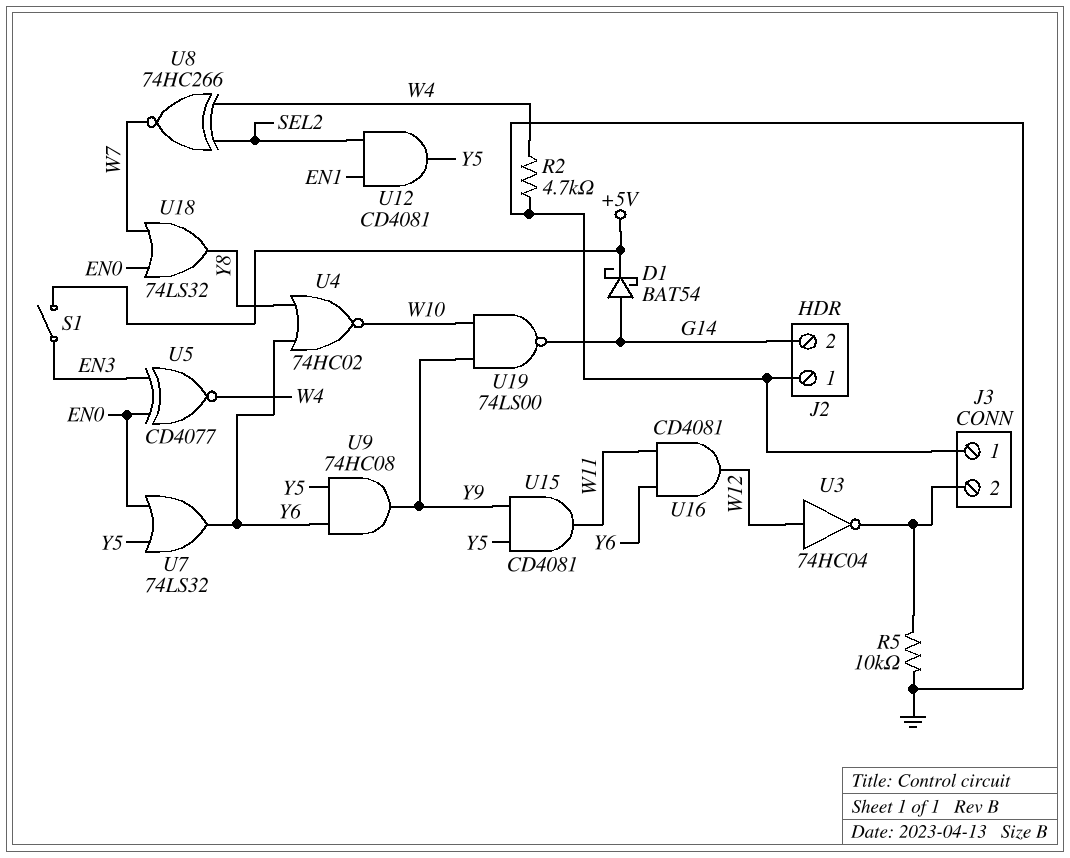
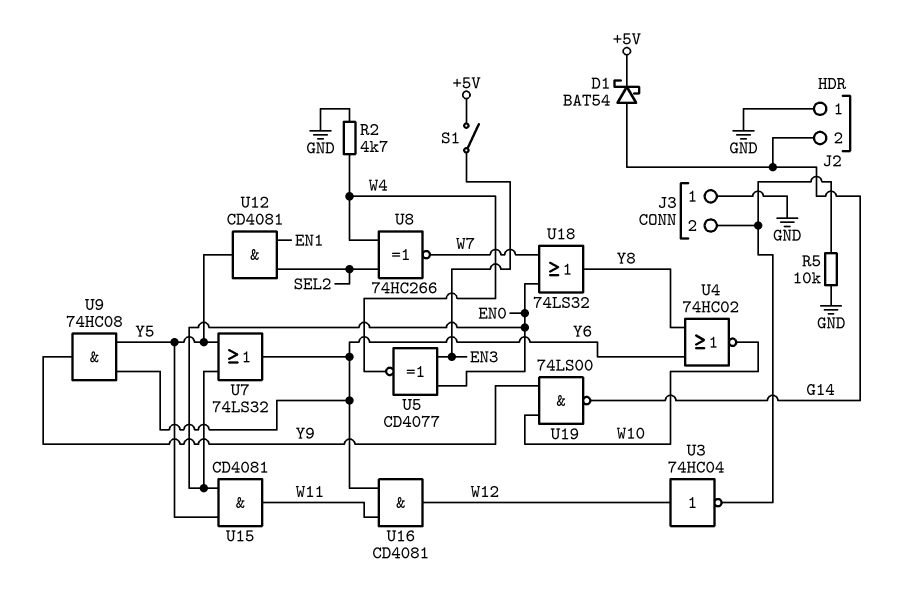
U15: AND CD4081 (in Y5, in Y9, out W11) -> AND CD4081 (in EN0, in Y5, out W11)

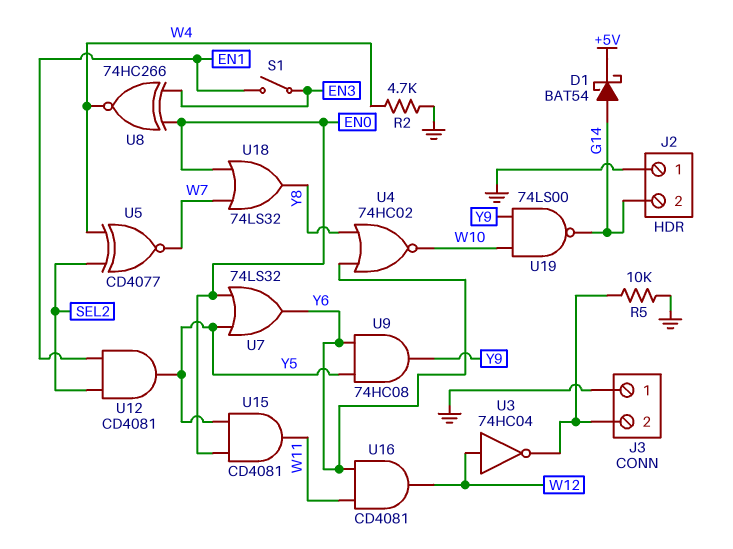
S1: switch (+5V, EN3) -> switch (EN1, EN3)
U5: XNOR CD4077 (in EN0, in EN3, out W4) -> XNOR CD4077 (in SEL2, in W4, out W7)
U8: XNOR 74HC266 (in SEL2, in W4, out W7) -> XNOR 74HC266 (in EN0, in EN3, out W4)

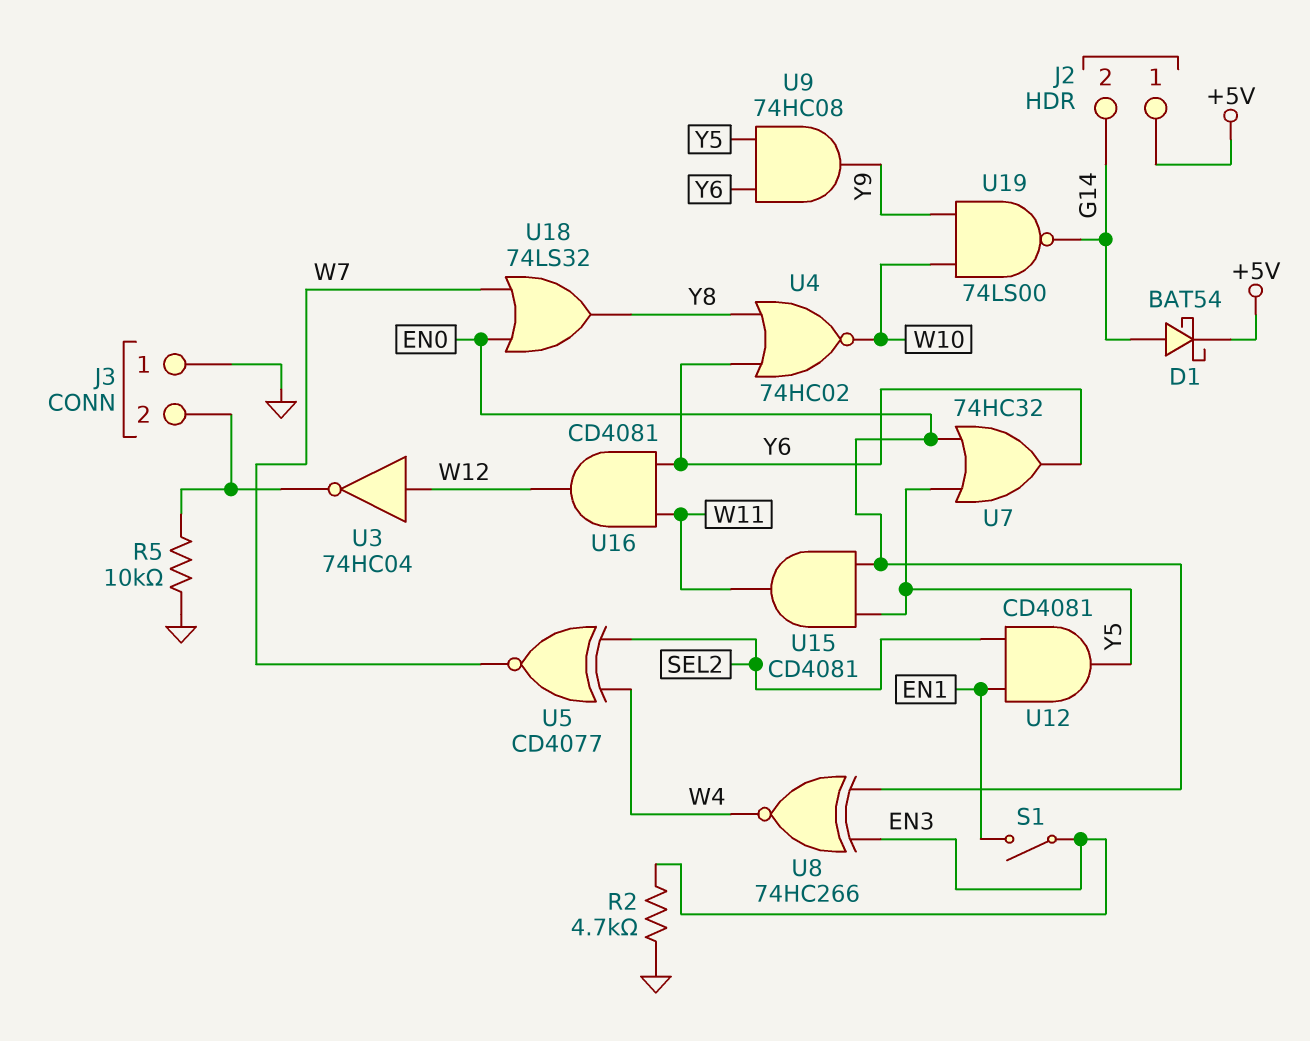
J2 pin 1: GND -> +5V
R2: 4.7k (GND, W4) -> 4.7k (EN3, GND)
U7: OR 74LS32 (in EN0, in Y5, out Y6) -> OR 74HC32 (in EN0, in Y5, out Y6)

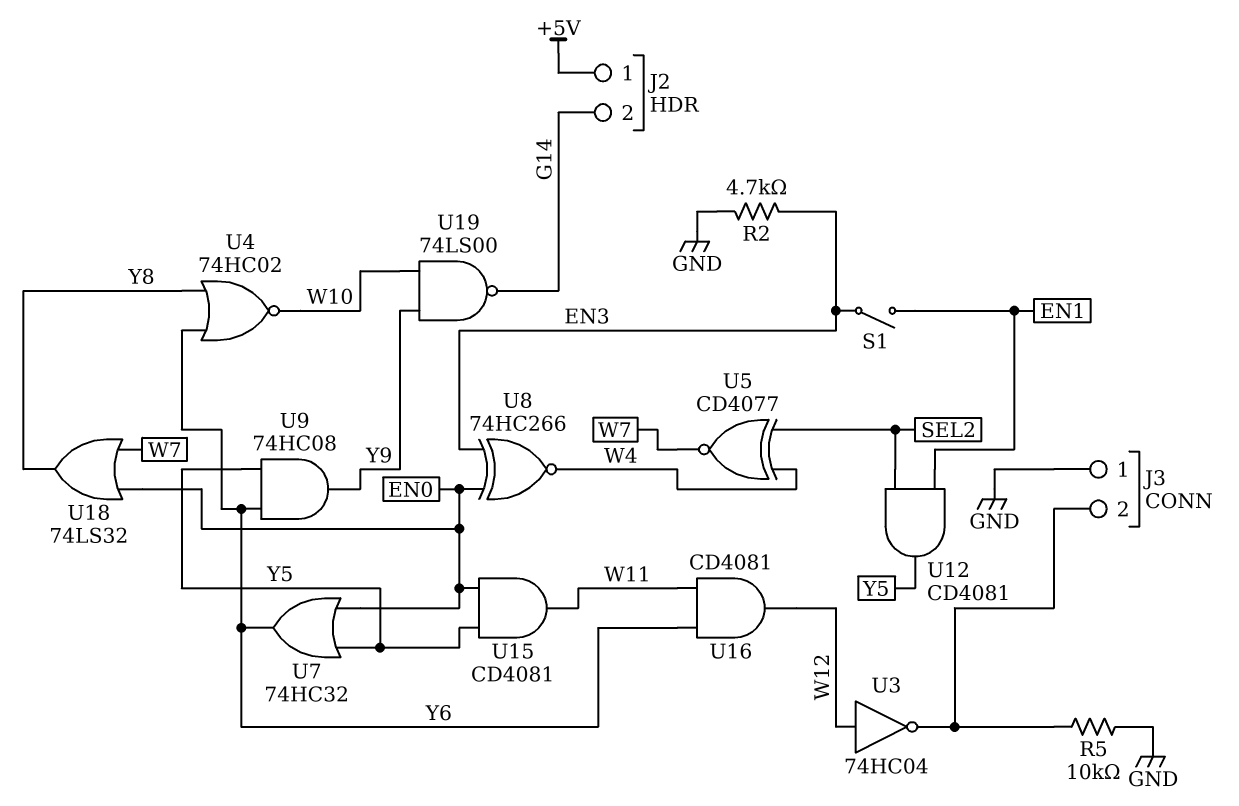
D1: schottky BAT54 (A G14, K +5V) -> none

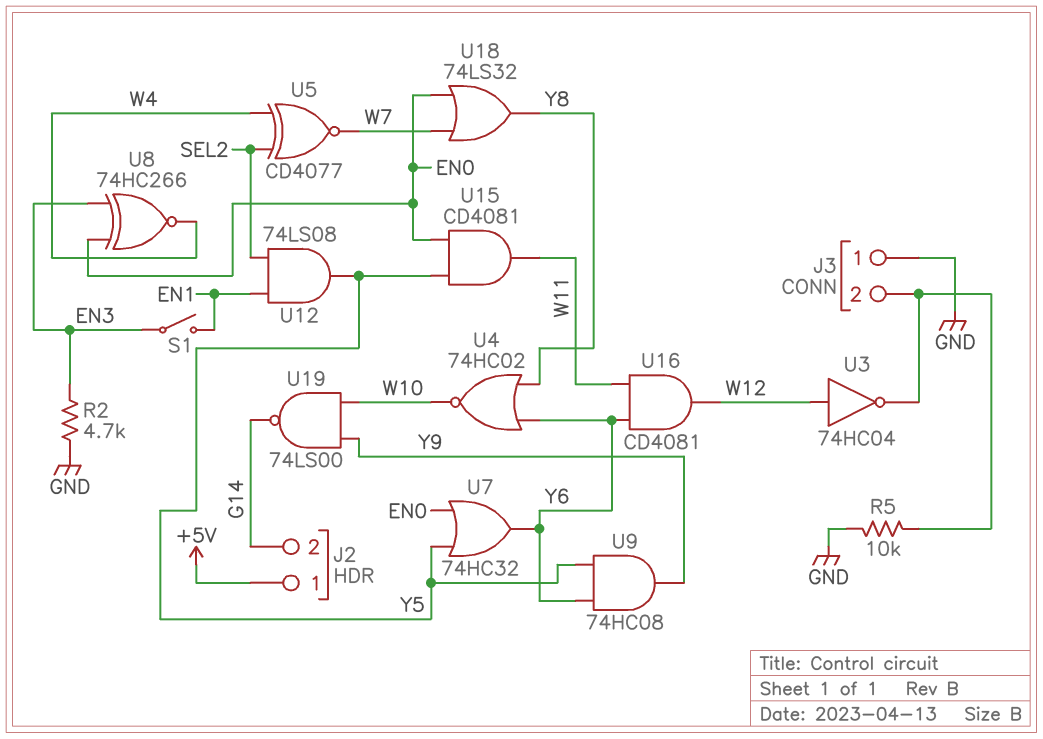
U12: AND CD4081 (in EN1, in SEL2, out Y5) -> AND 74LS08 (in EN1, in SEL2, out Y5)

